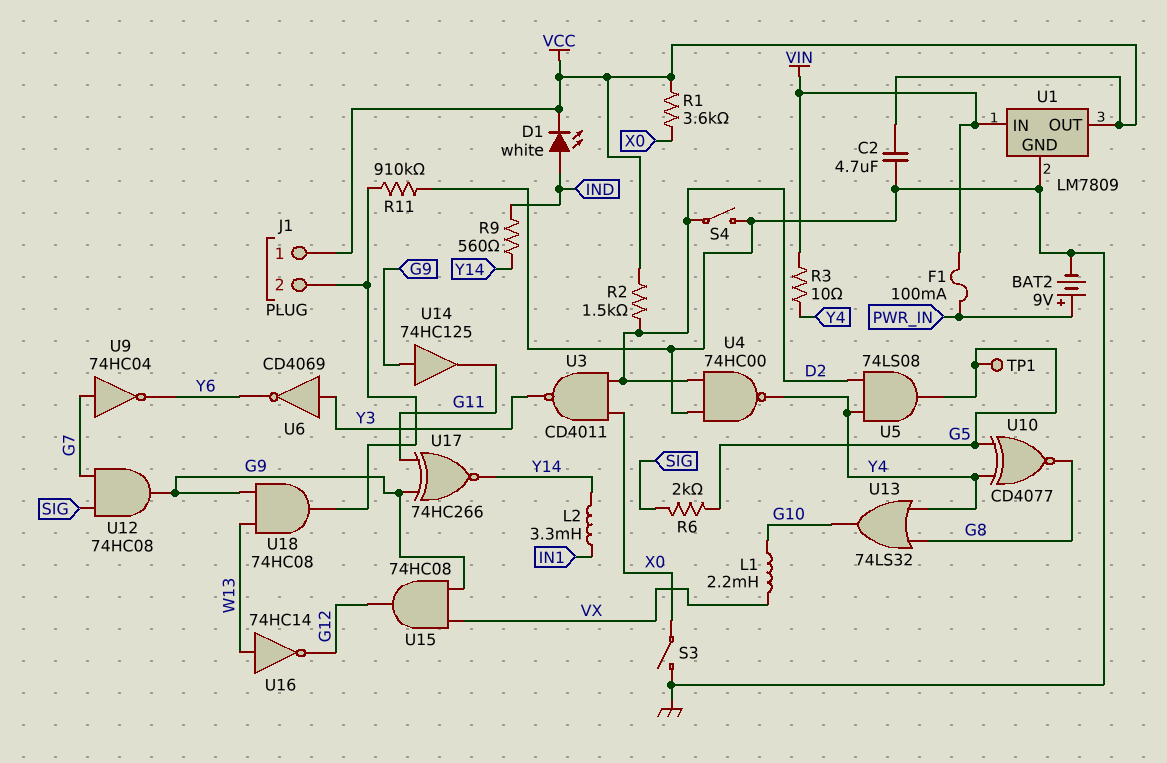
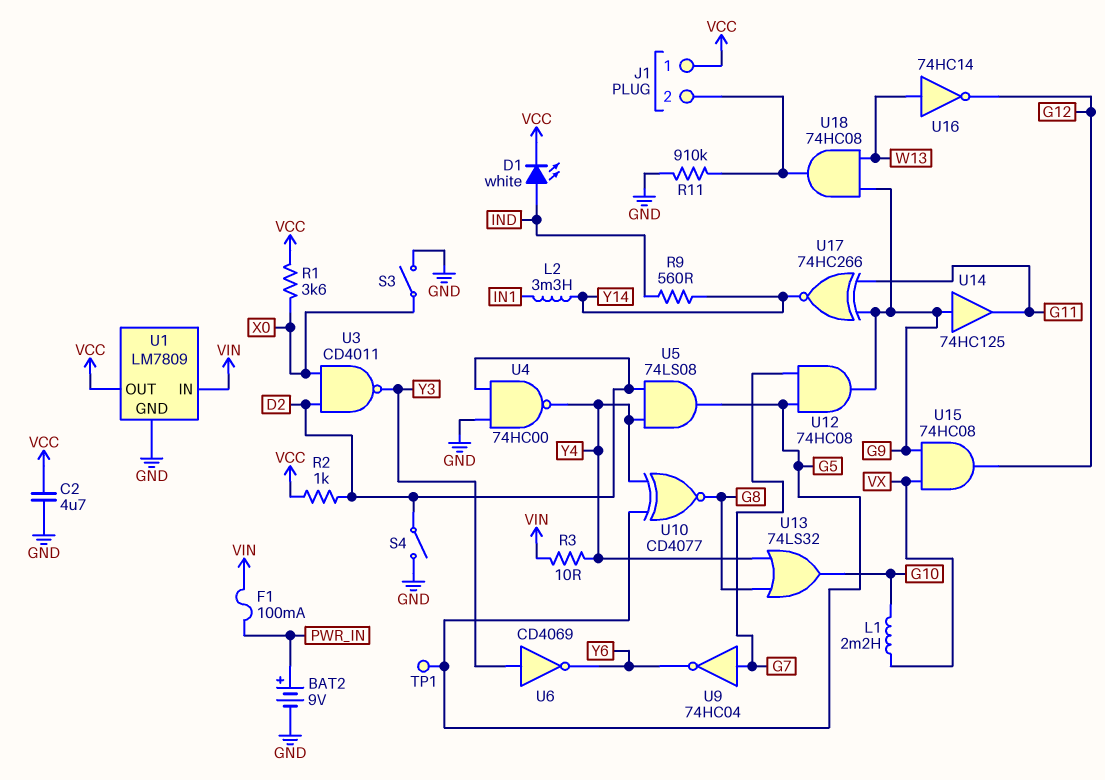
R2: 1.5k (D2, VCC) -> 1k (D2, VCC)
R6: 2k (G5, SIG) -> none
U12: AND 74HC08 (in G7, in SIG, out G9) -> AND 74HC08 (in G5, in G7, out G9)

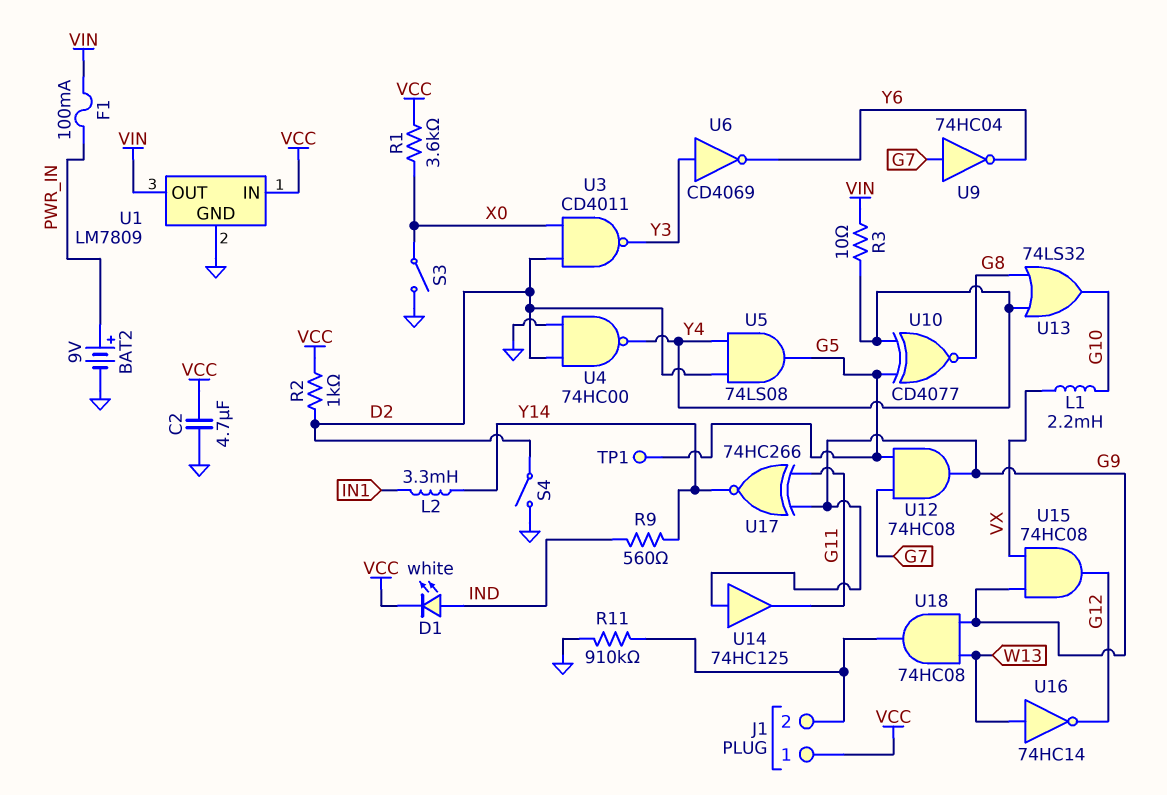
U1 pin IN: VIN -> VCC
U1 pin OUT: VCC -> VIN

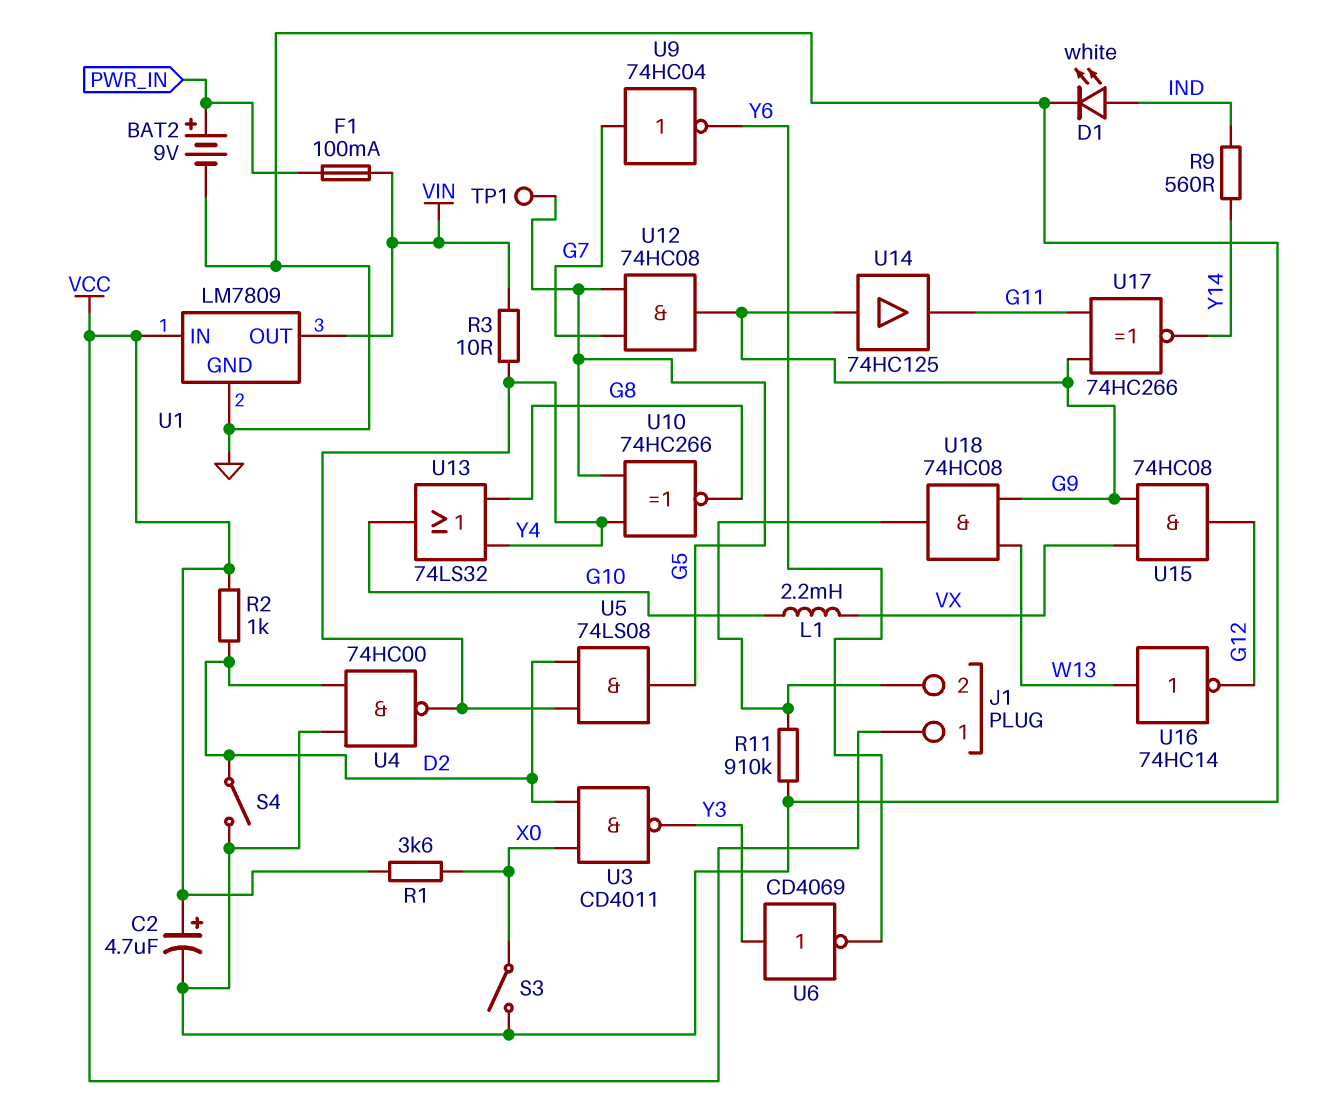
C2: 4.7uF (GND, VCC) -> 4.7uF (plus VCC, minus GND)
D1: LED white (A IND, K VCC) -> LED white (A IND, K GND)
L2: 3.3mH (IN1, Y14) -> none
U10: XNOR CD4077 (in G5, in Y4, out G8) -> XNOR 74HC266 (in G5, in Y4, out G8)

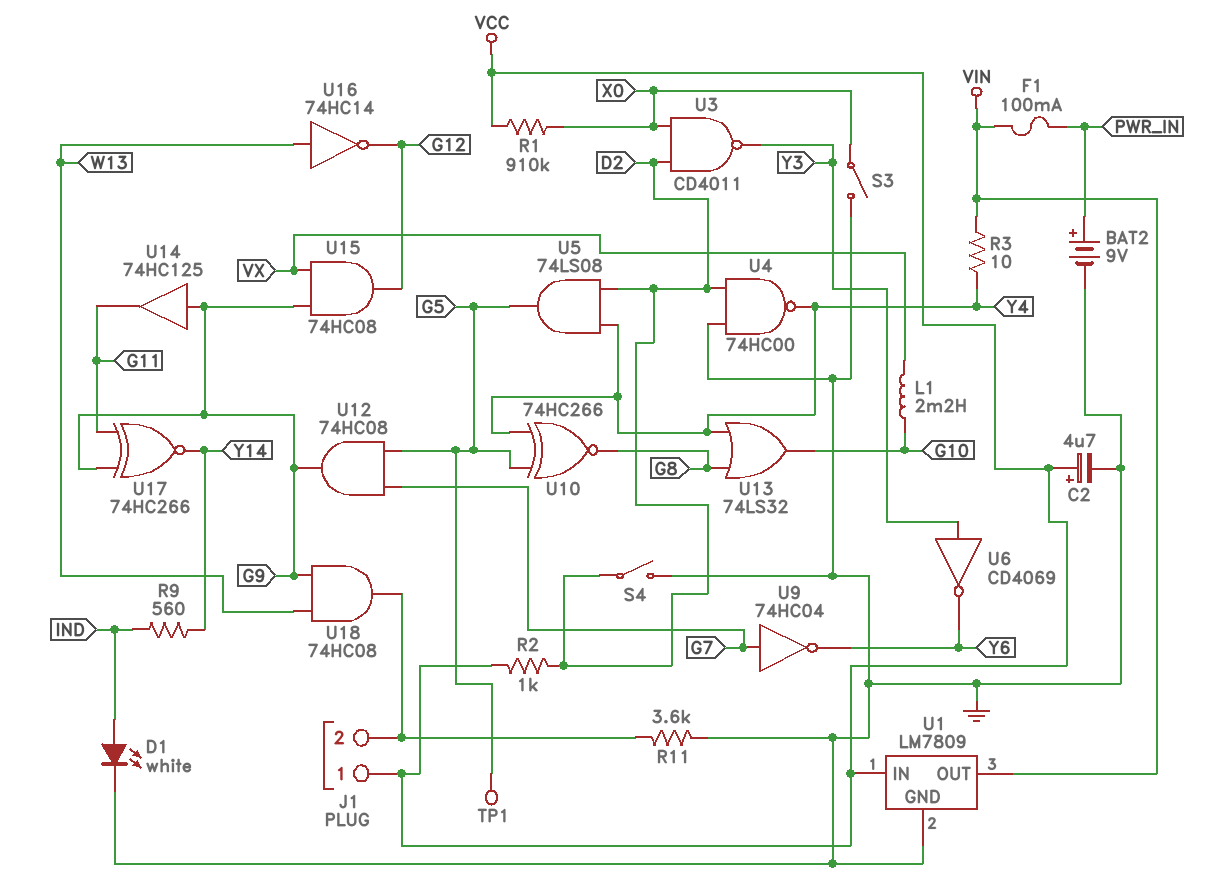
R1: 3.6k (VCC, X0) -> 910k (VCC, X0)
R11: 910k (GND, J1/2) -> 3.6k (GND, J1/2)

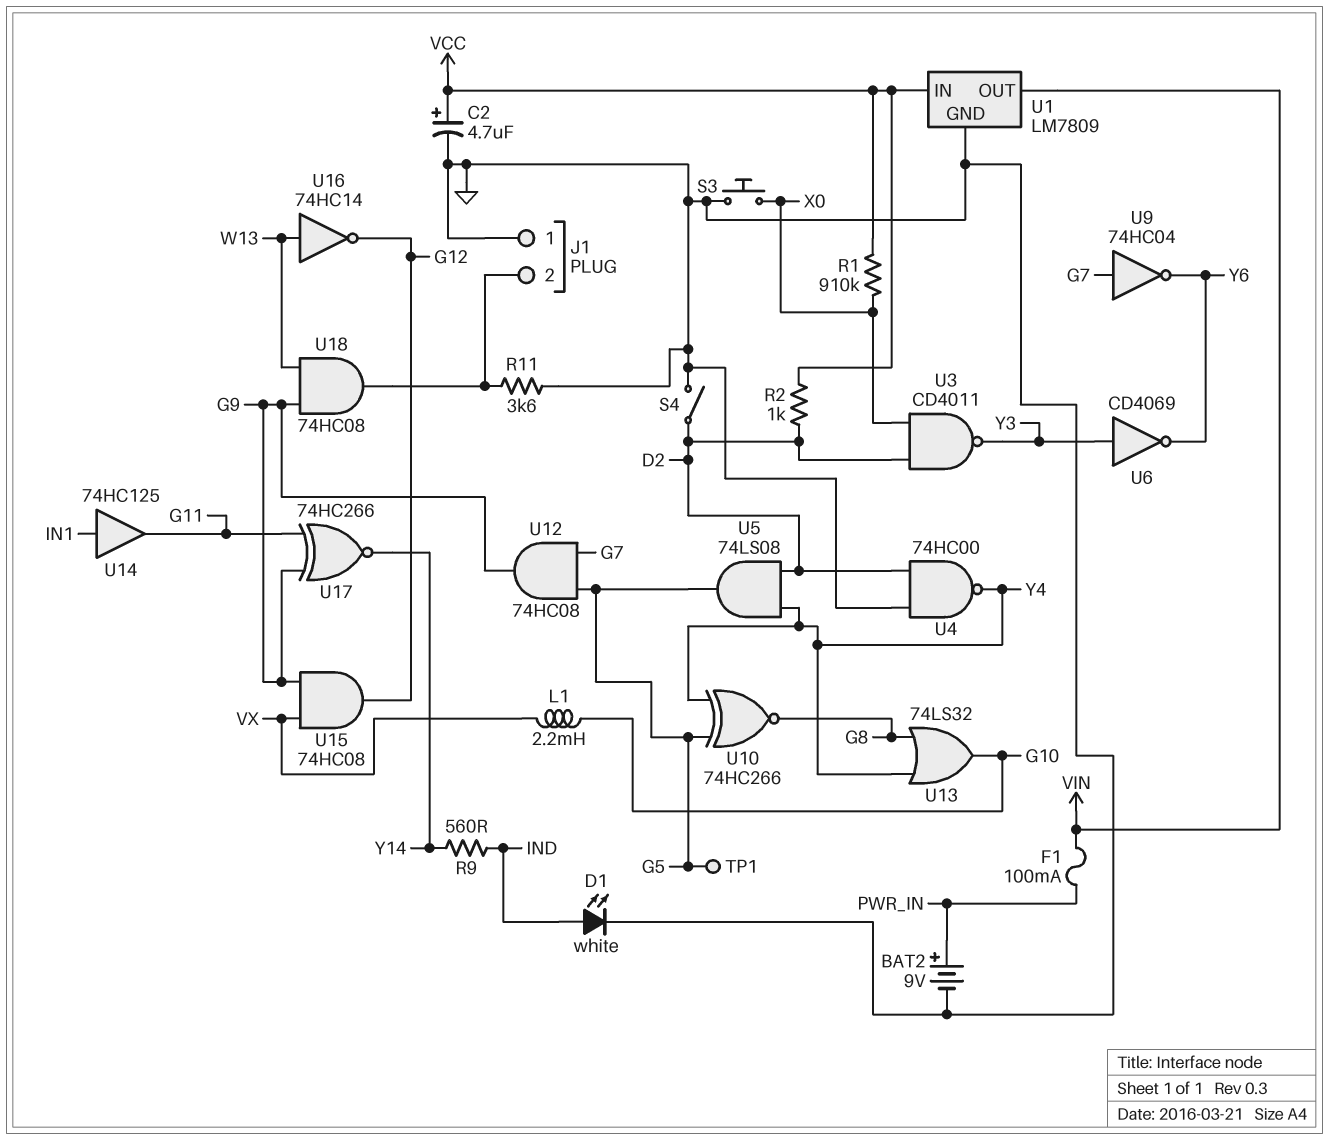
J1 pin 1: VCC -> GND
R3: 10 (VIN, Y4) -> none
S3: switch (GND, X0) -> button (GND, X0)
U14: buffer 74HC125 (in G9, out G11) -> buffer 74HC125 (in IN1, out G11)

